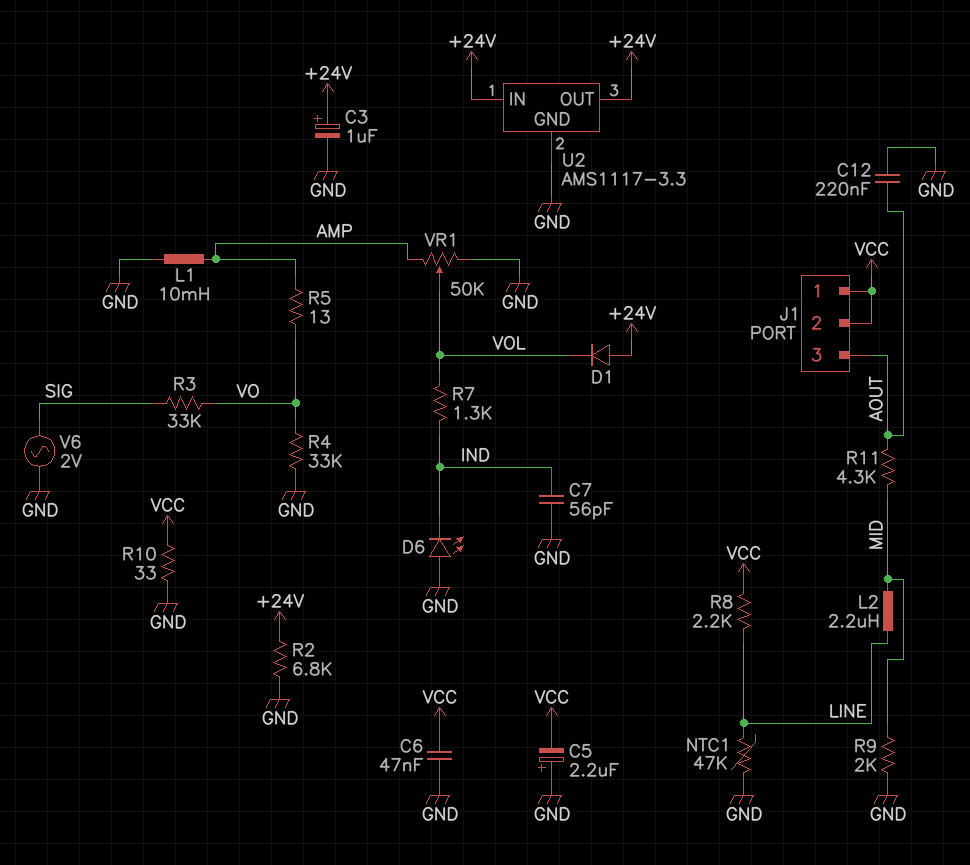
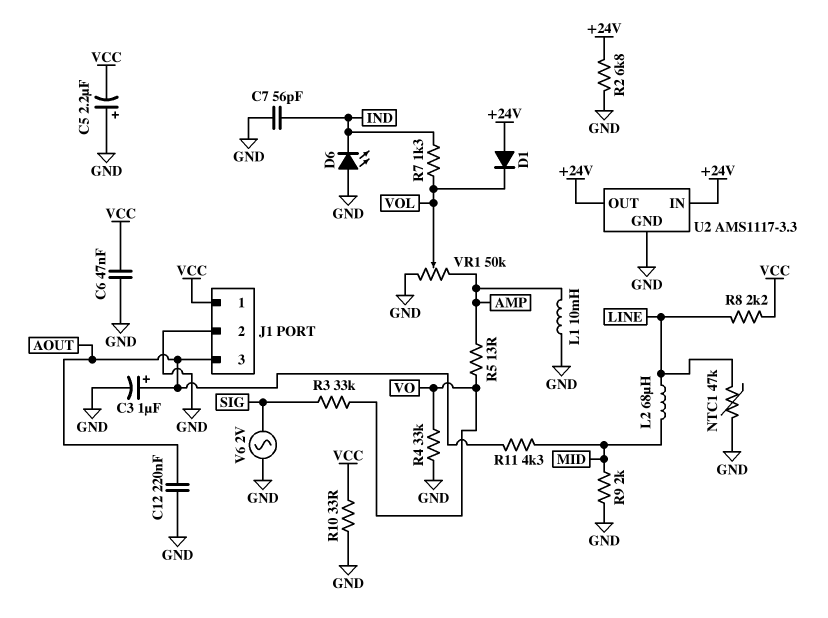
C3: 1uF (plus +24V, minus GND) -> 1uF (plus AOUT, minus GND)
J1 pin 2: VCC -> GND
L2: 2.2uH (LINE, MID) -> 68uH (LINE, MID)

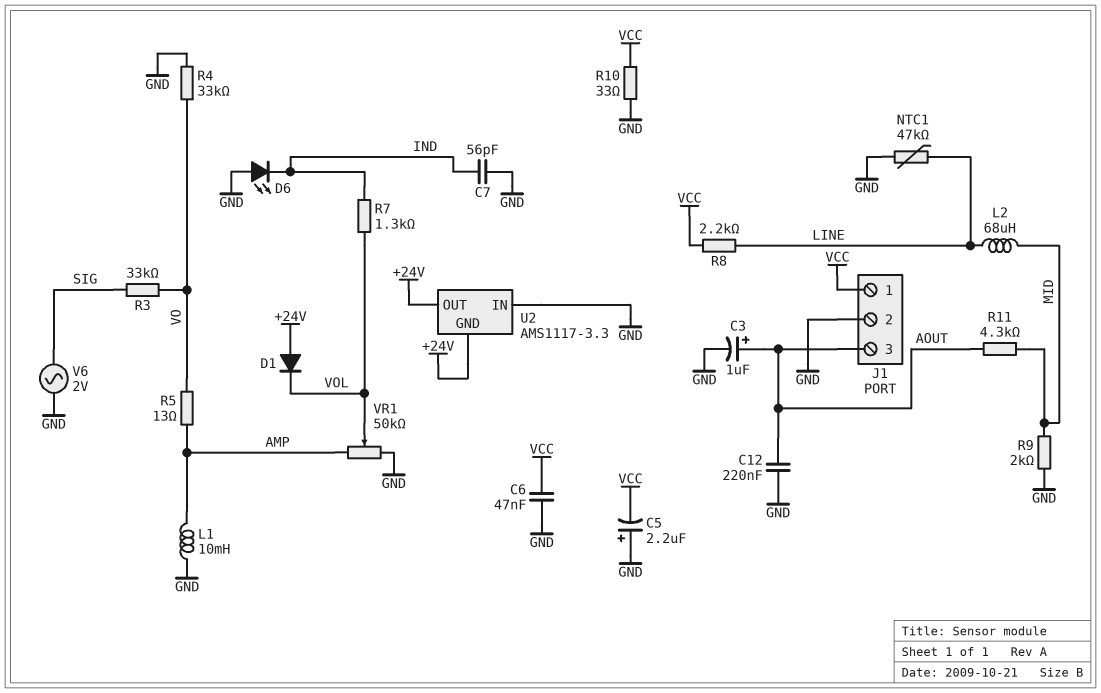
R2: 6.8k (+24V, GND) -> none
U2 pin GND: GND -> +24V
U2 pin IN: +24V -> GND

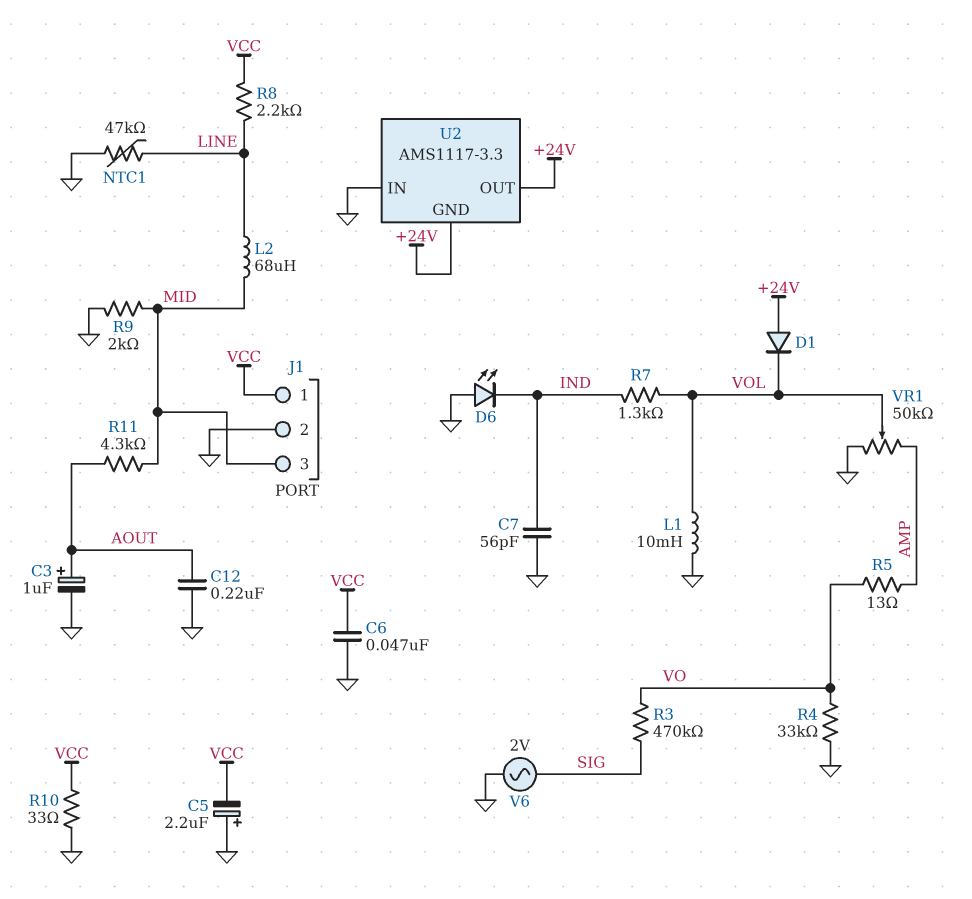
J1 pin 3: AOUT -> MID
L1: 10mH (AMP, GND) -> 10mH (GND, VOL)
R3: 33k (SIG, VO) -> 470k (SIG, VO)

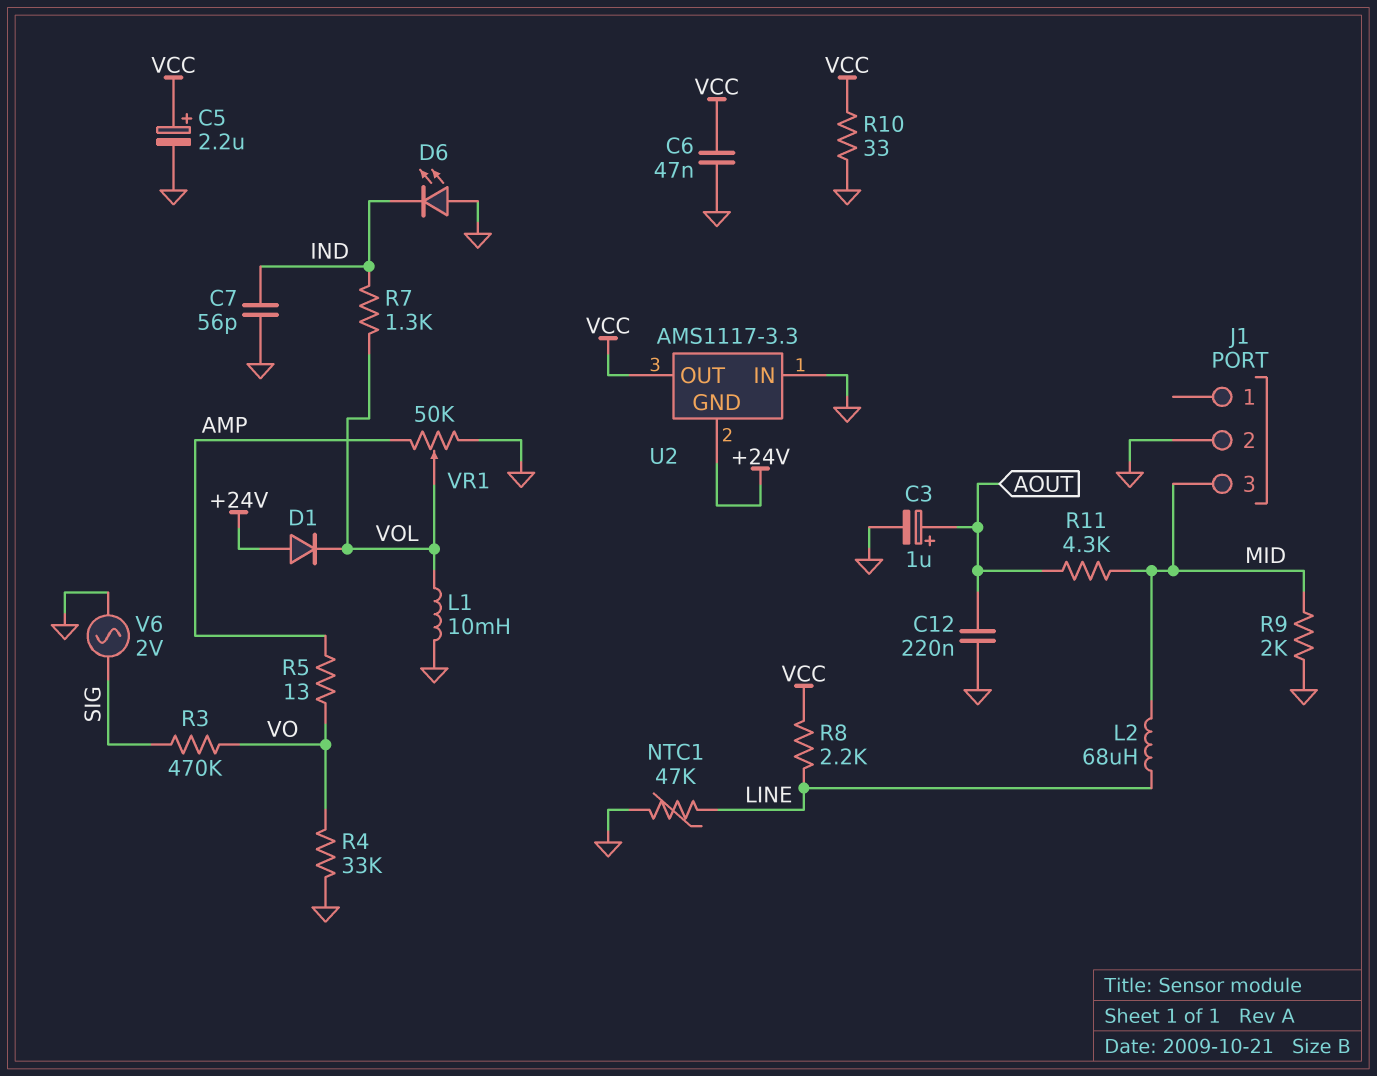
C5: 2.2uF (plus GND, minus VCC) -> 2.2uF (plus VCC, minus GND)
J1 pin 1: VCC -> none
U2 pin OUT: +24V -> VCC

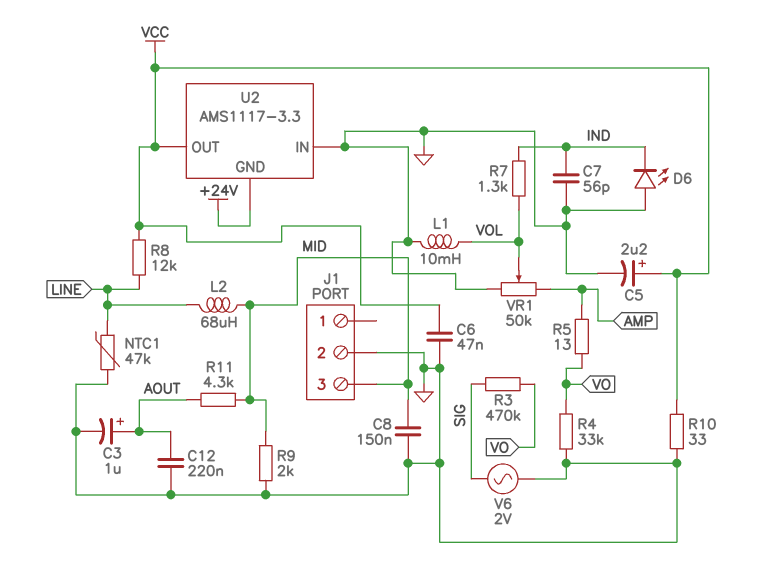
C8: none -> 150nF (GND, MID)
D1: diode (A +24V, K VOL) -> none
R8: 2.2k (LINE, VCC) -> 12k (LINE, VCC)

